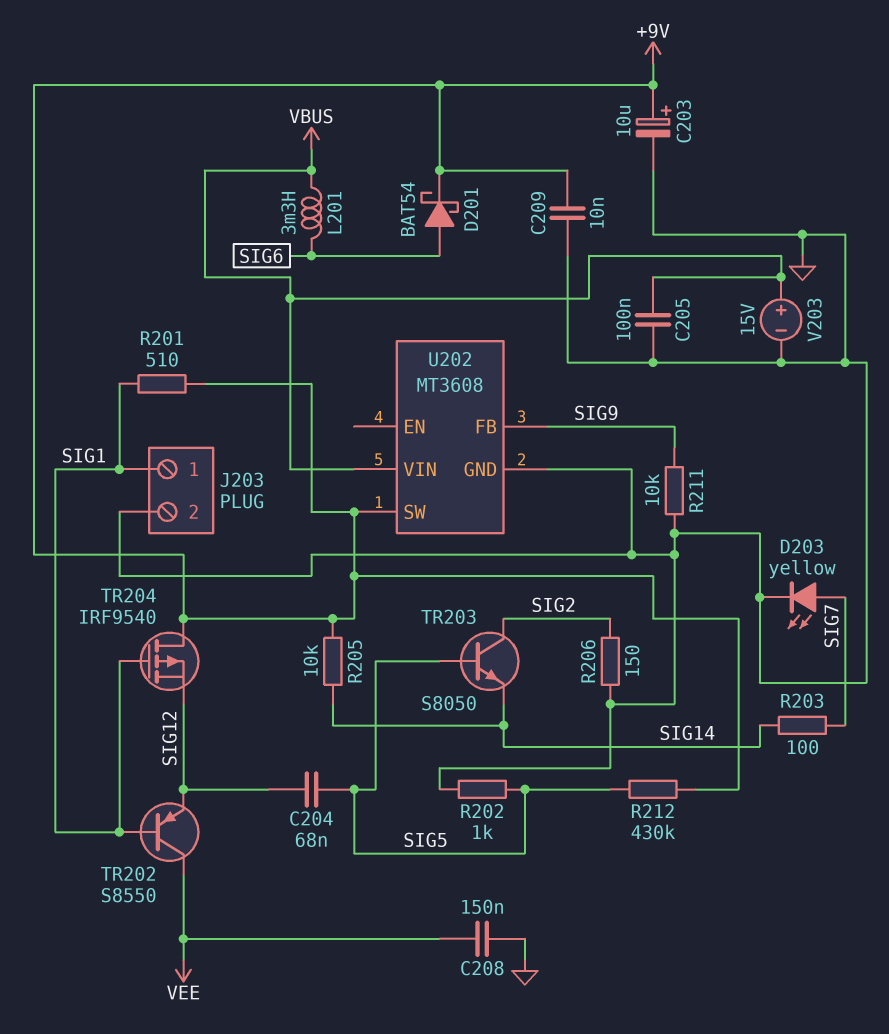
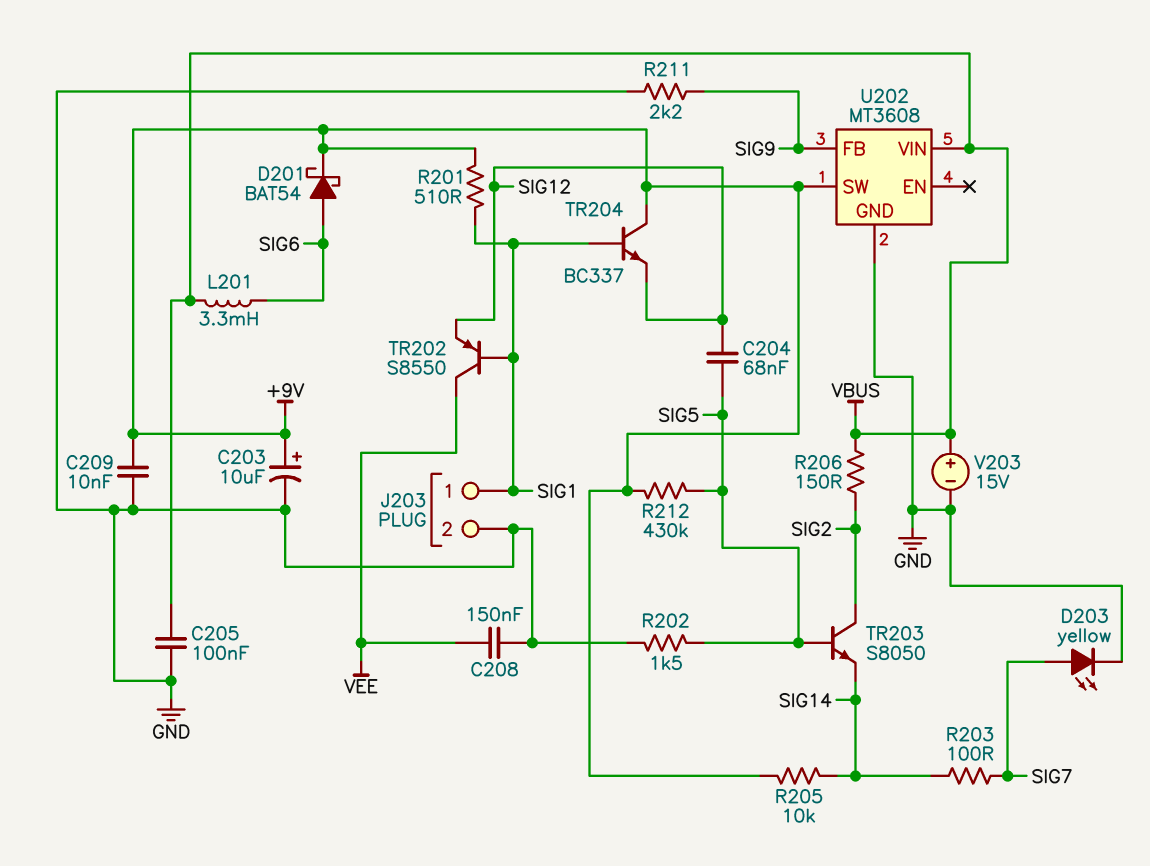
R202: 1k (GND, SIG5) -> 1.5k (GND, SIG5)
R206: 150 (GND, SIG2) -> 150 (SIG2, VBUS)
R211: 10k (GND, SIG9) -> 2.2k (GND, SIG9)
TR204: PMOS IRF9540 (G SIG1, D +9V, S SIG12) -> NPN BC337 (B SIG1, C +9V, E SIG12)

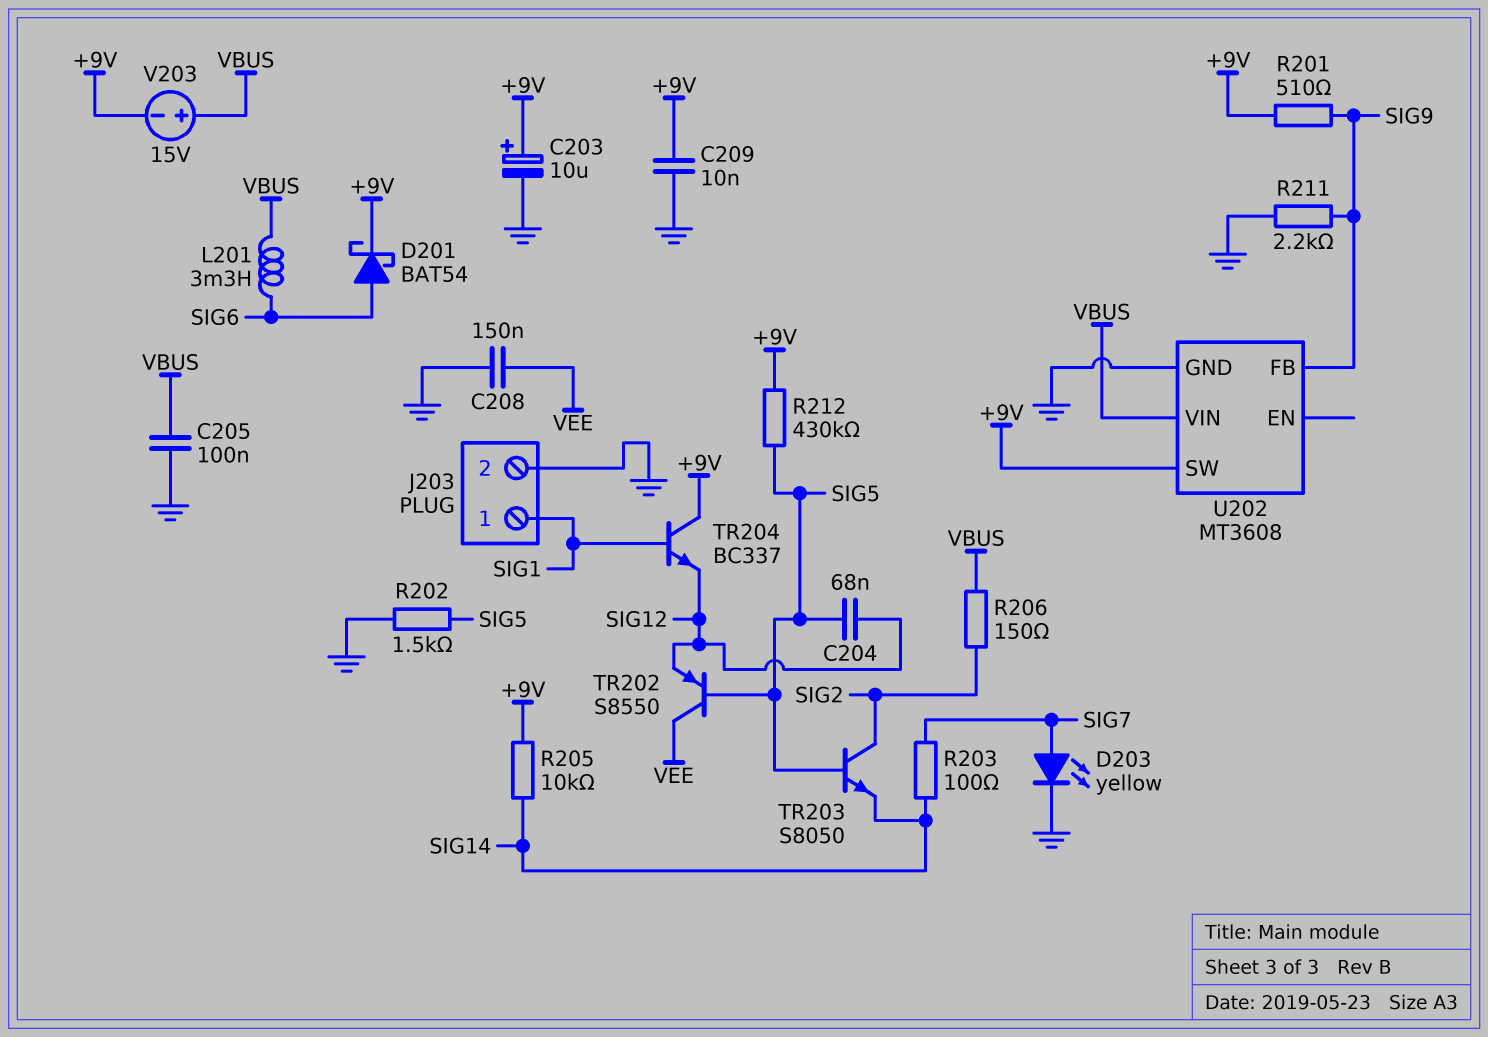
R201: 510 (+9V, SIG1) -> 510 (+9V, SIG9)
TR202: PNP S8550 (B SIG1, C VEE, E SIG12) -> PNP S8550 (B SIG5, C VEE, E SIG12)
V203: 15V (plus VBUS, minus GND) -> 15V (plus VBUS, minus +9V)

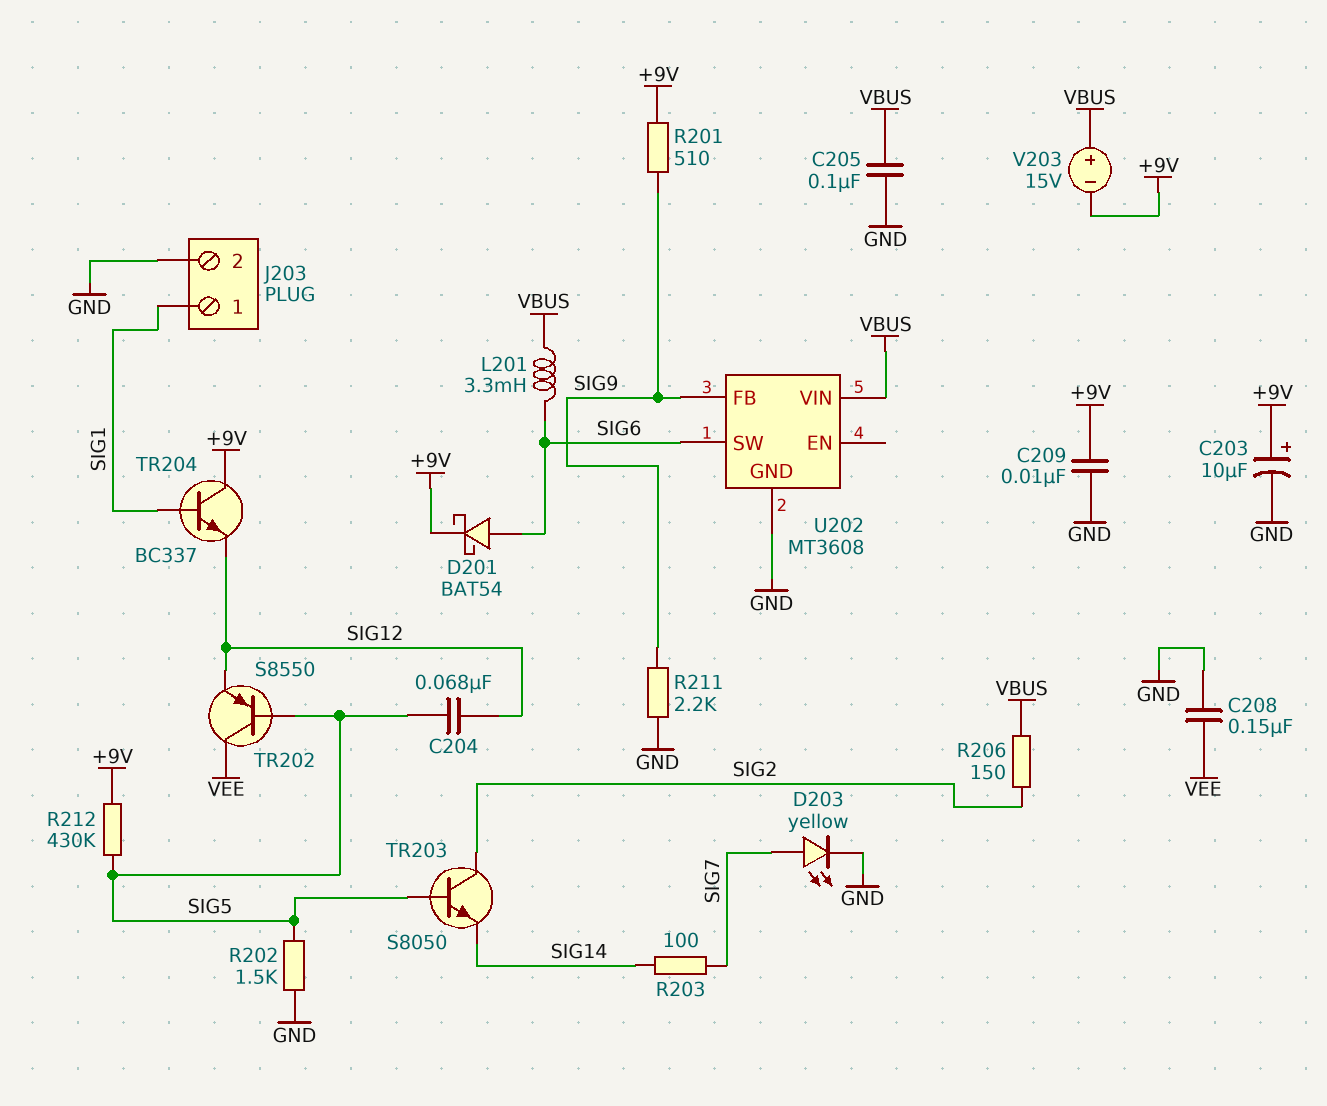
R205: 10k (+9V, SIG14) -> none
U202 pin SW: +9V -> SIG6

